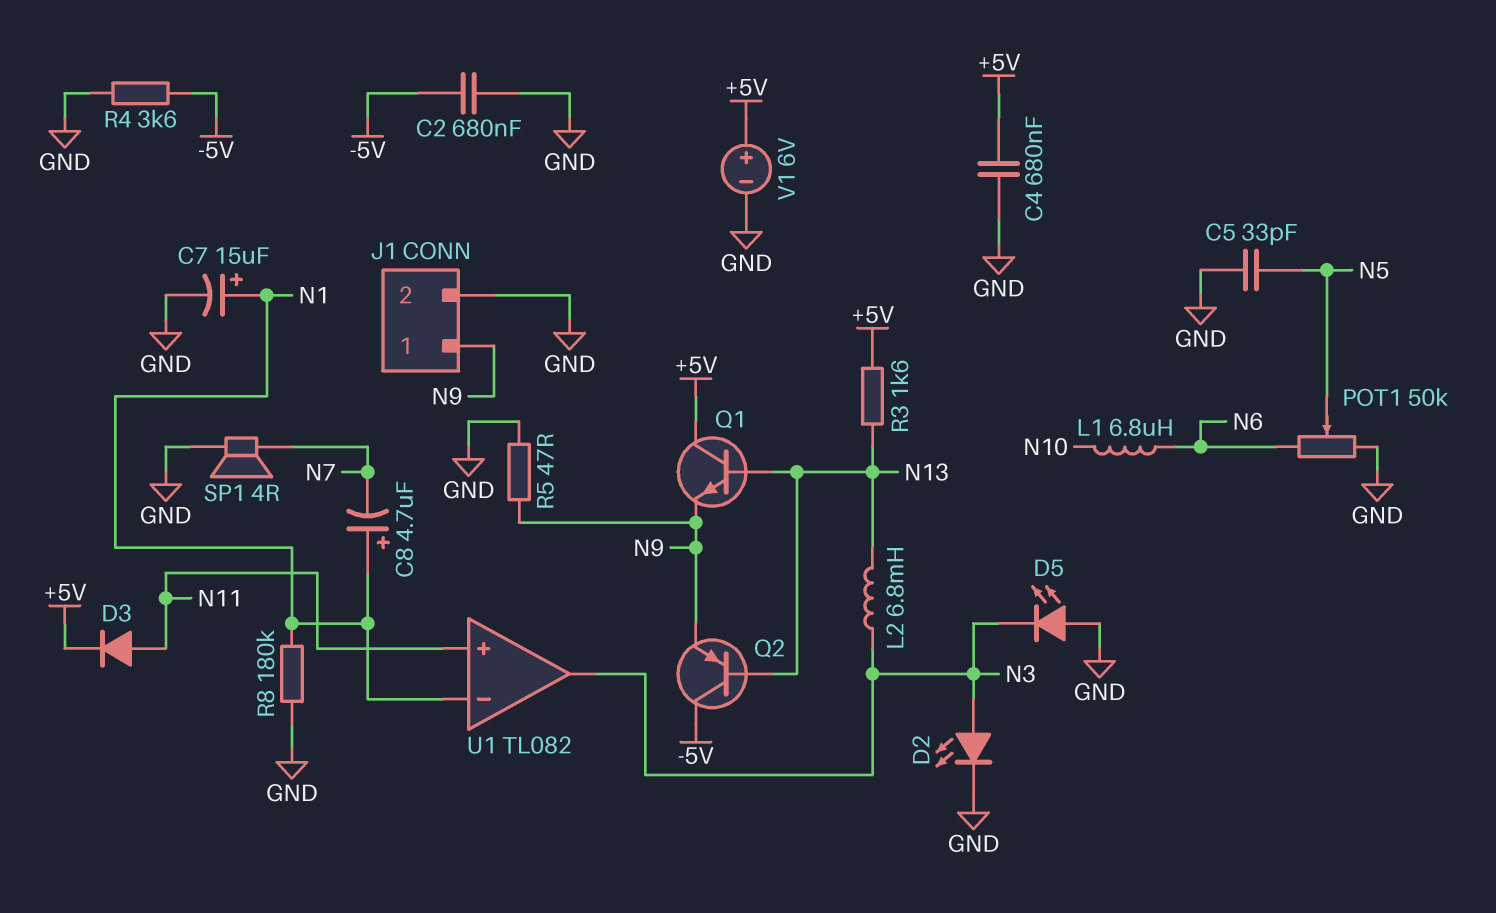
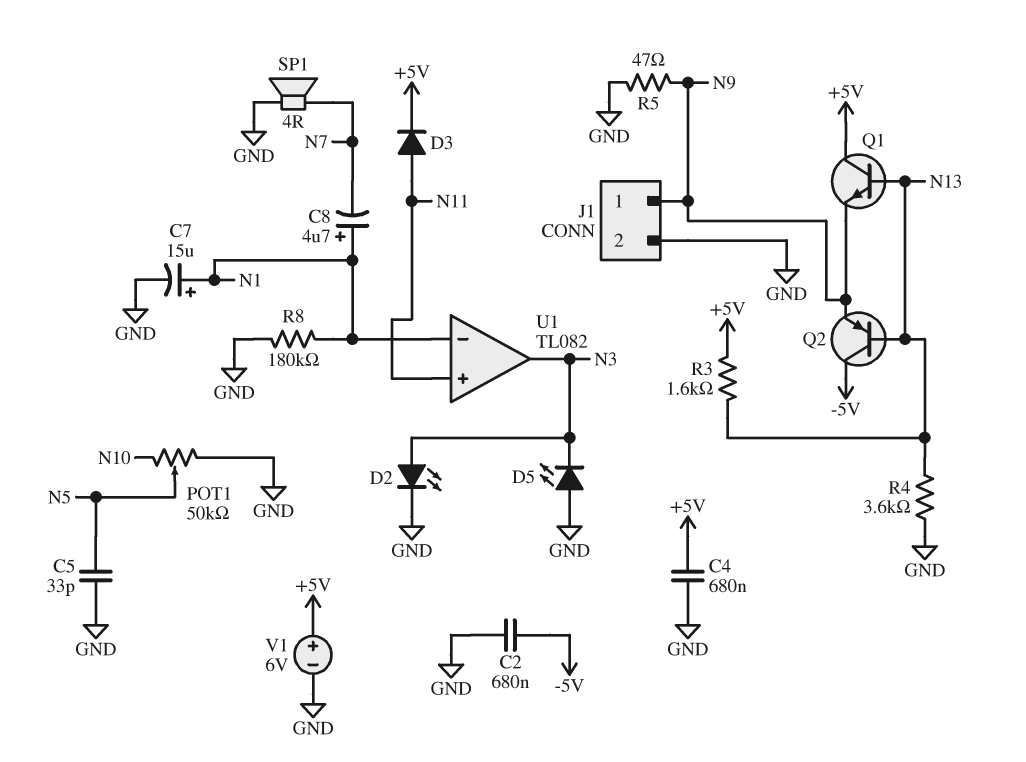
L1: 6.8uH (N6, N10) -> none
L2: 6.8mH (N3, N13) -> none
POT1: 50k (GND, N6, wiper N5) -> 50k (GND, N10, wiper N5)
R4: 3.6k (-5V, GND) -> 3.6k (GND, N13)

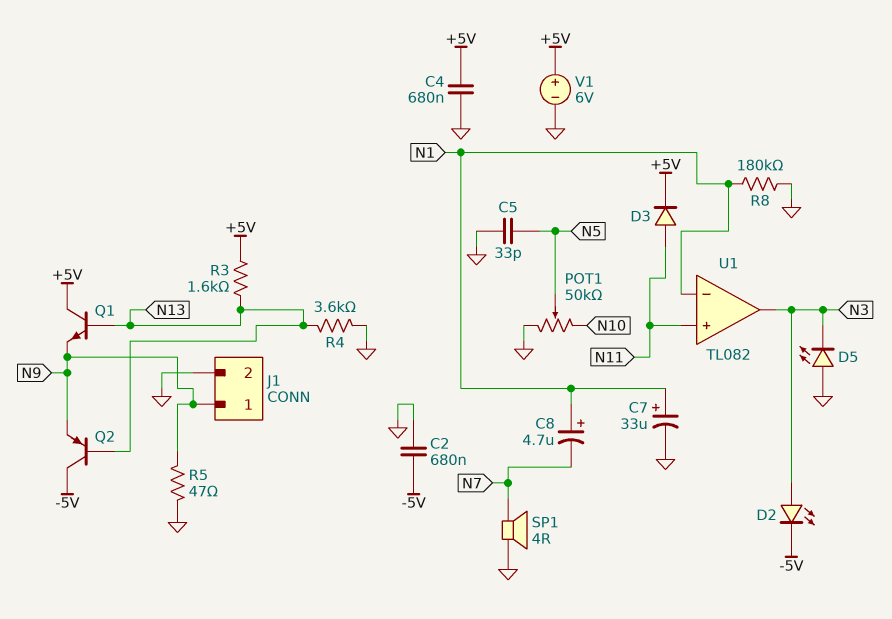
C7: 15uF (plus N1, minus GND) -> 33uF (plus N1, minus GND)
D2: LED (A N3, K GND) -> LED (A N3, K -5V)

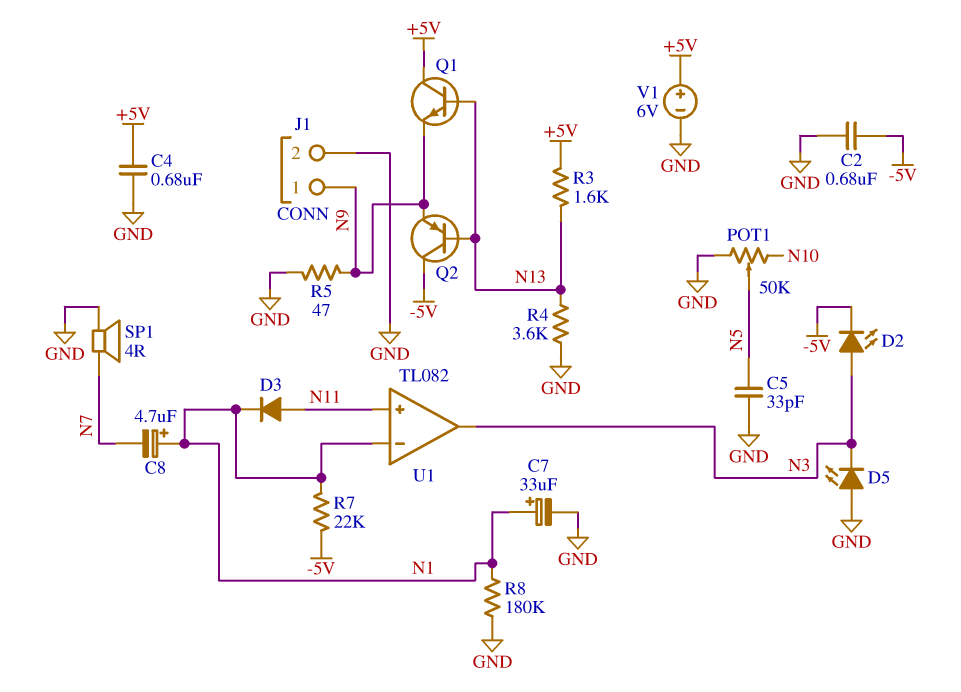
D3: diode (A N11, K +5V) -> diode (A N11, K N1)
R7: none -> 22k (-5V, N1)

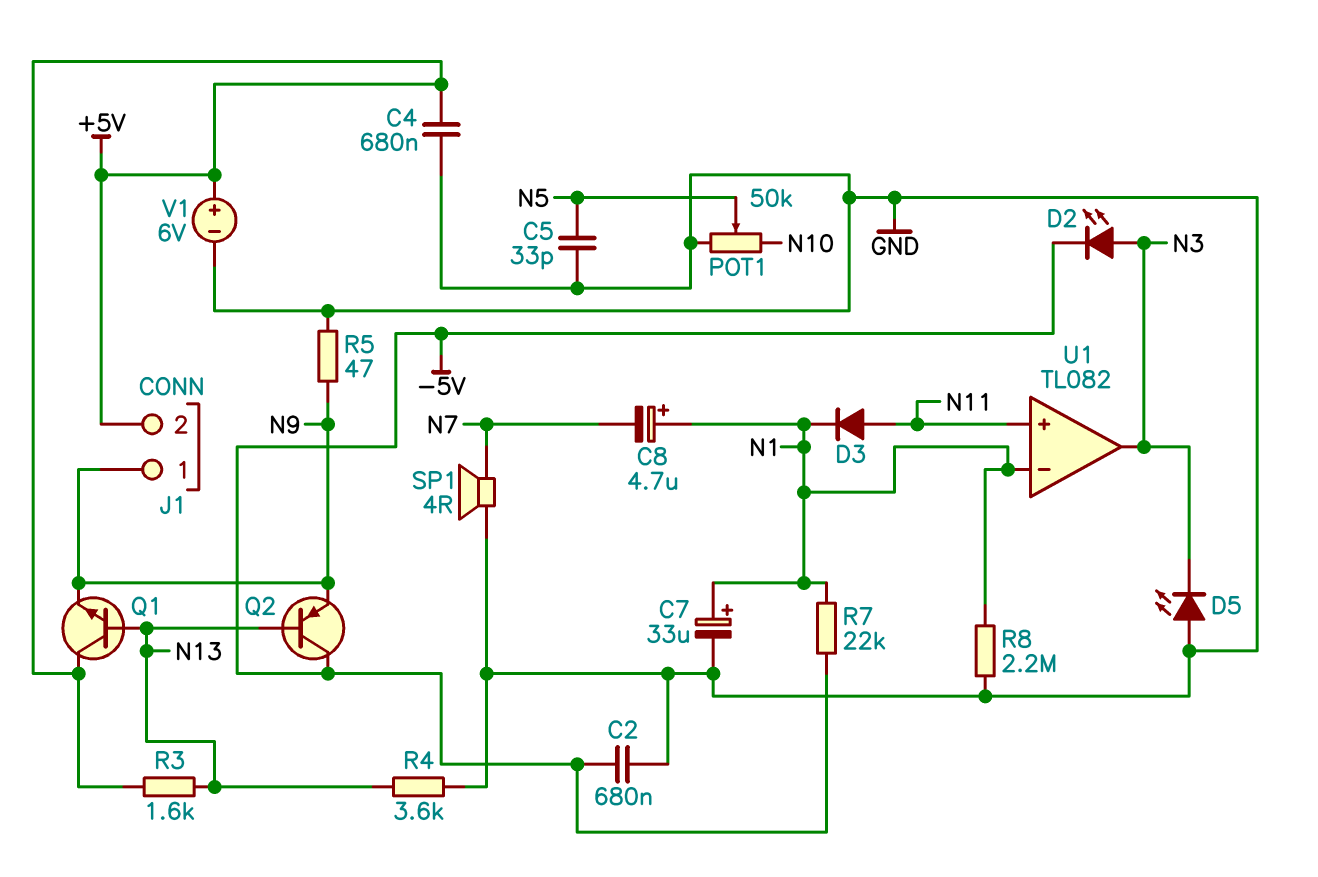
J1 pin 2: GND -> +5V
R8: 180k (GND, N1) -> 2.2M (GND, N1)

